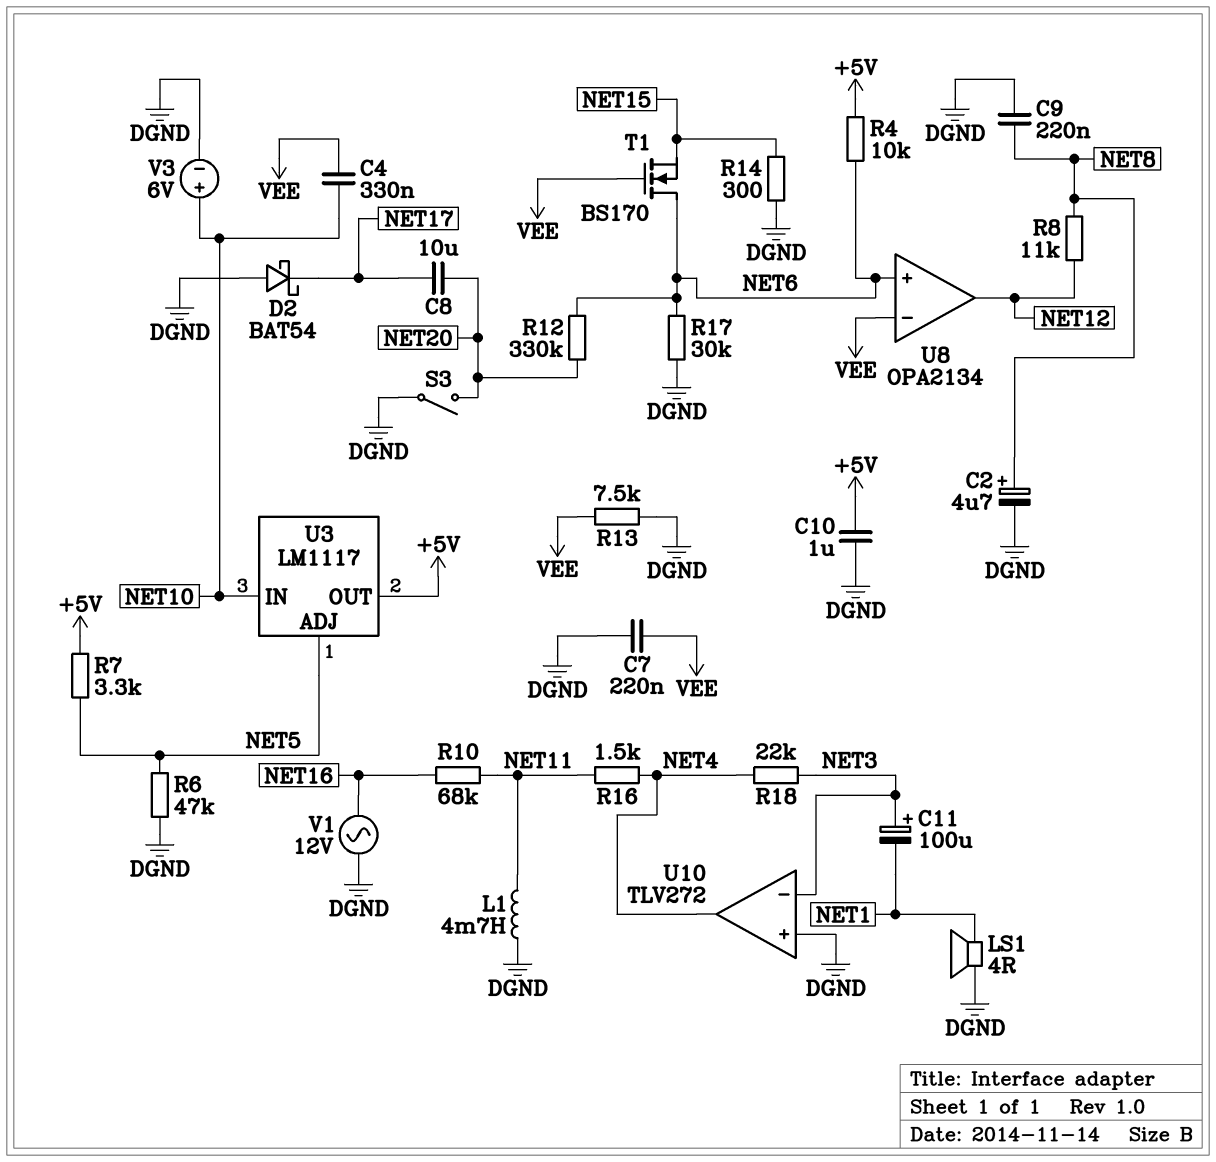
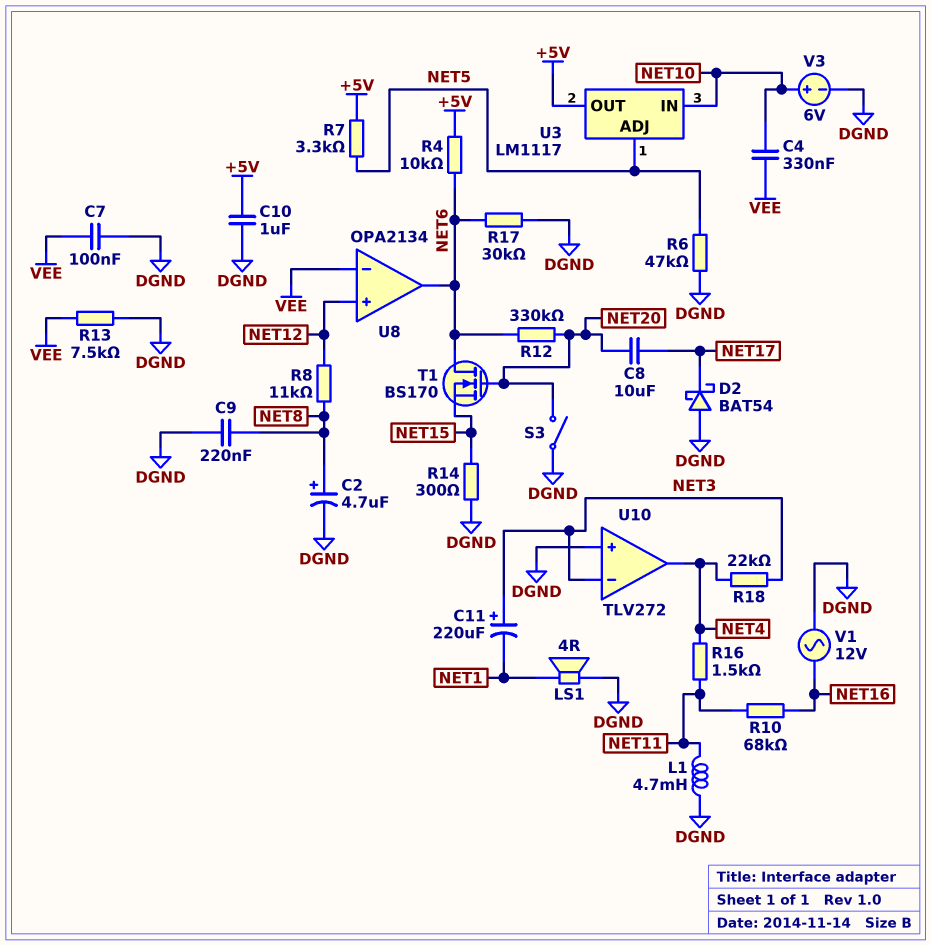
C7: 220nF (DGND, VEE) -> 100nF (DGND, VEE)
C11: 100uF (plus NET3, minus NET1) -> 220uF (plus NET3, minus NET1)
T1: NMOS BS170 (G VEE, D NET6, S NET15) -> NMOS BS170 (G NET20, D NET6, S NET15)
U8 pin in+: NET6 -> NET12
U8 pin out: NET12 -> NET6

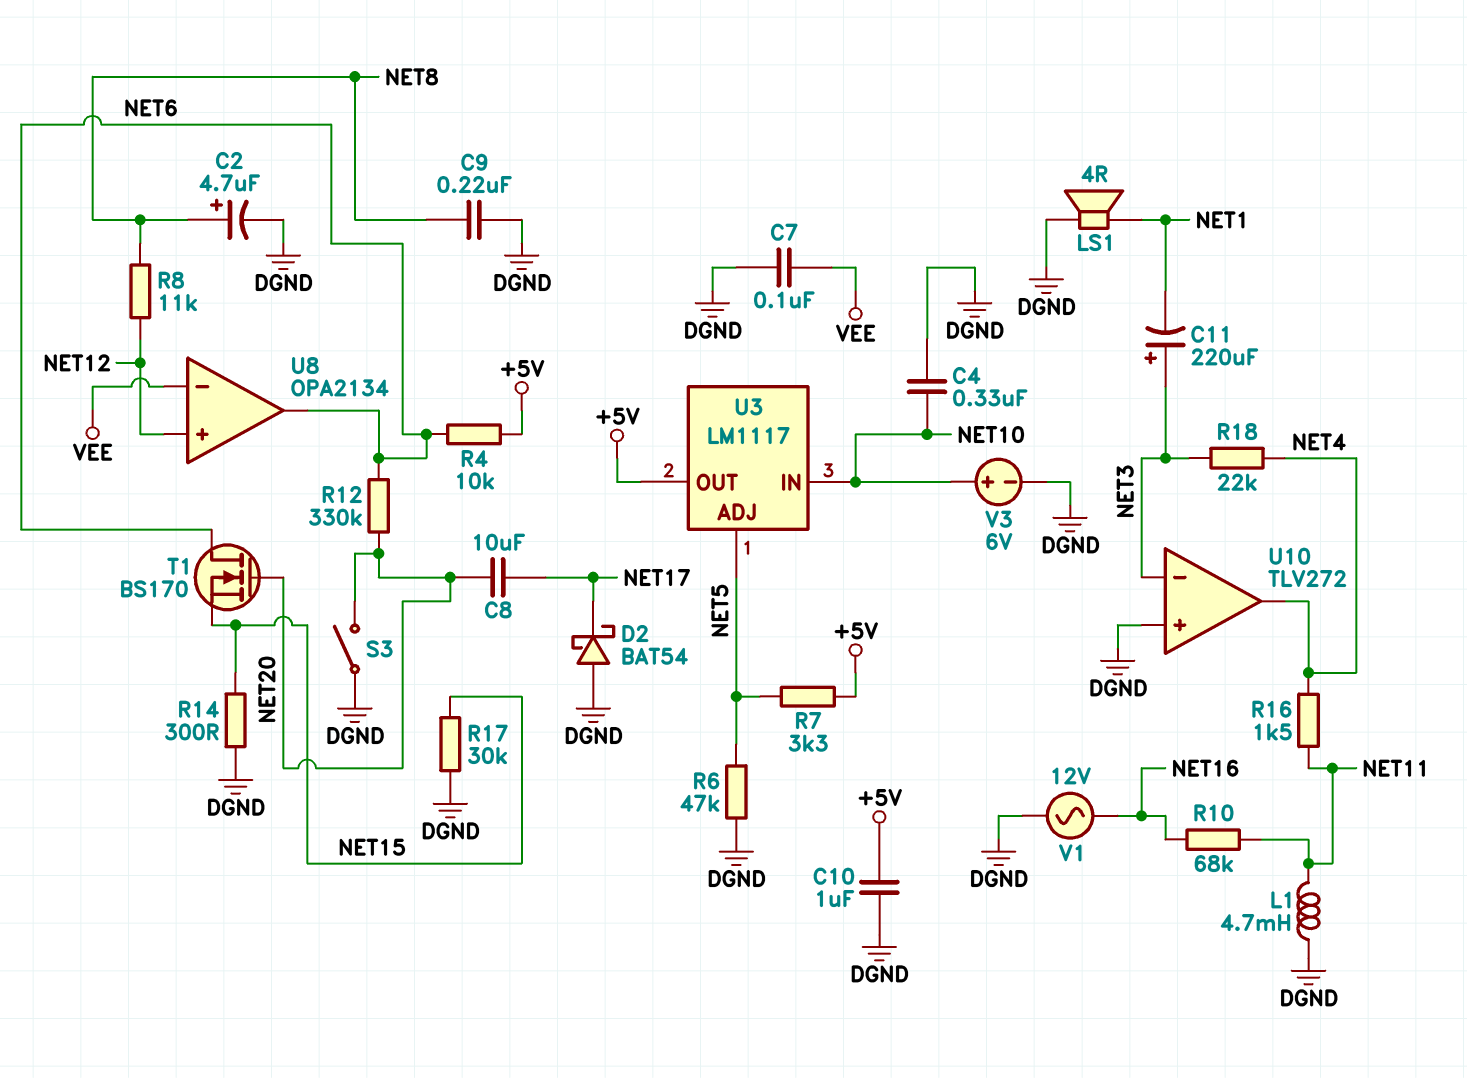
C4: 330nF (NET10, VEE) -> 330nF (DGND, NET10)
R13: 7.5k (DGND, VEE) -> none
R17: 30k (DGND, NET6) -> 30k (DGND, NET15)

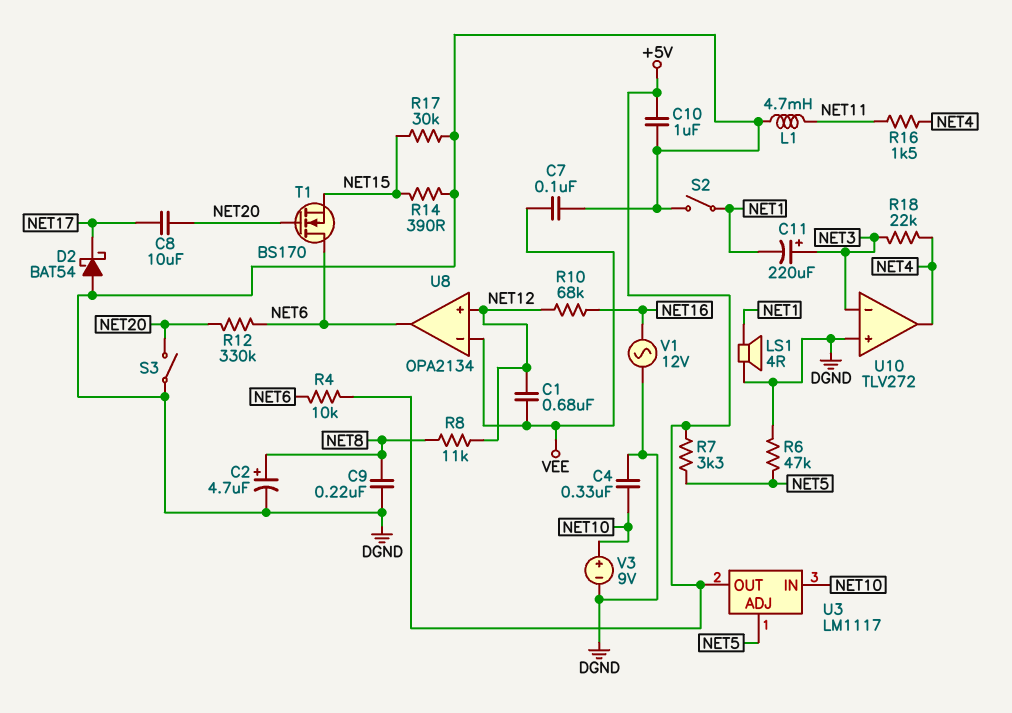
C1: none -> 680nF (NET12, VEE)
R10: 68k (NET11, NET16) -> 68k (NET12, NET16)
R14: 300 (DGND, NET15) -> 390 (DGND, NET15)
S2: none -> switch (DGND, NET1)
V3: 6V (plus NET10, minus DGND) -> 9V (plus NET10, minus DGND)

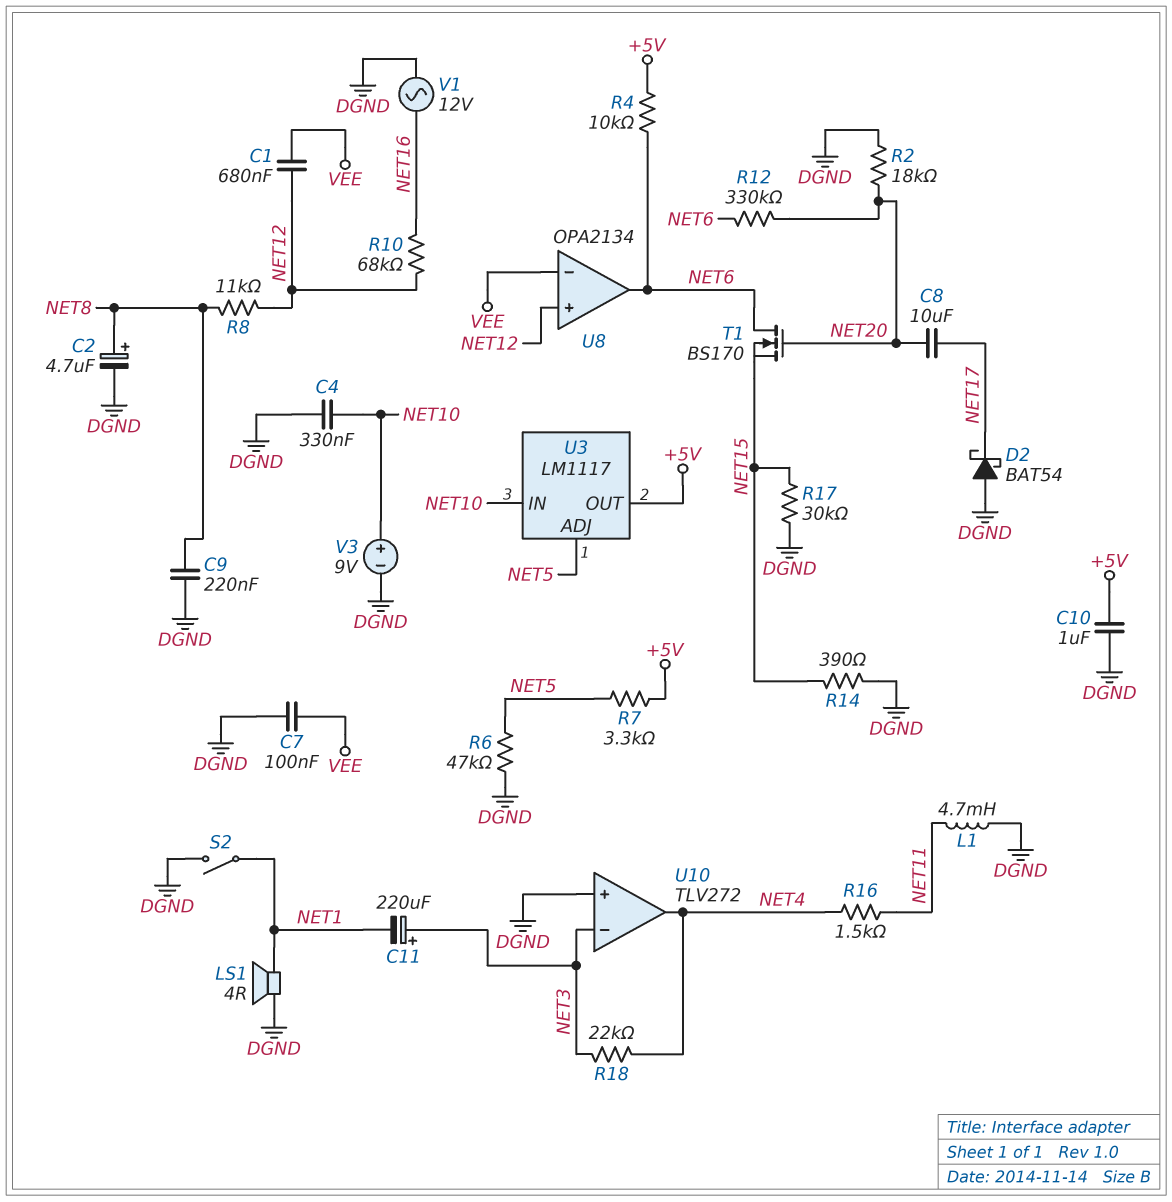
R2: none -> 18k (DGND, NET20)
S3: switch (DGND, NET20) -> none

